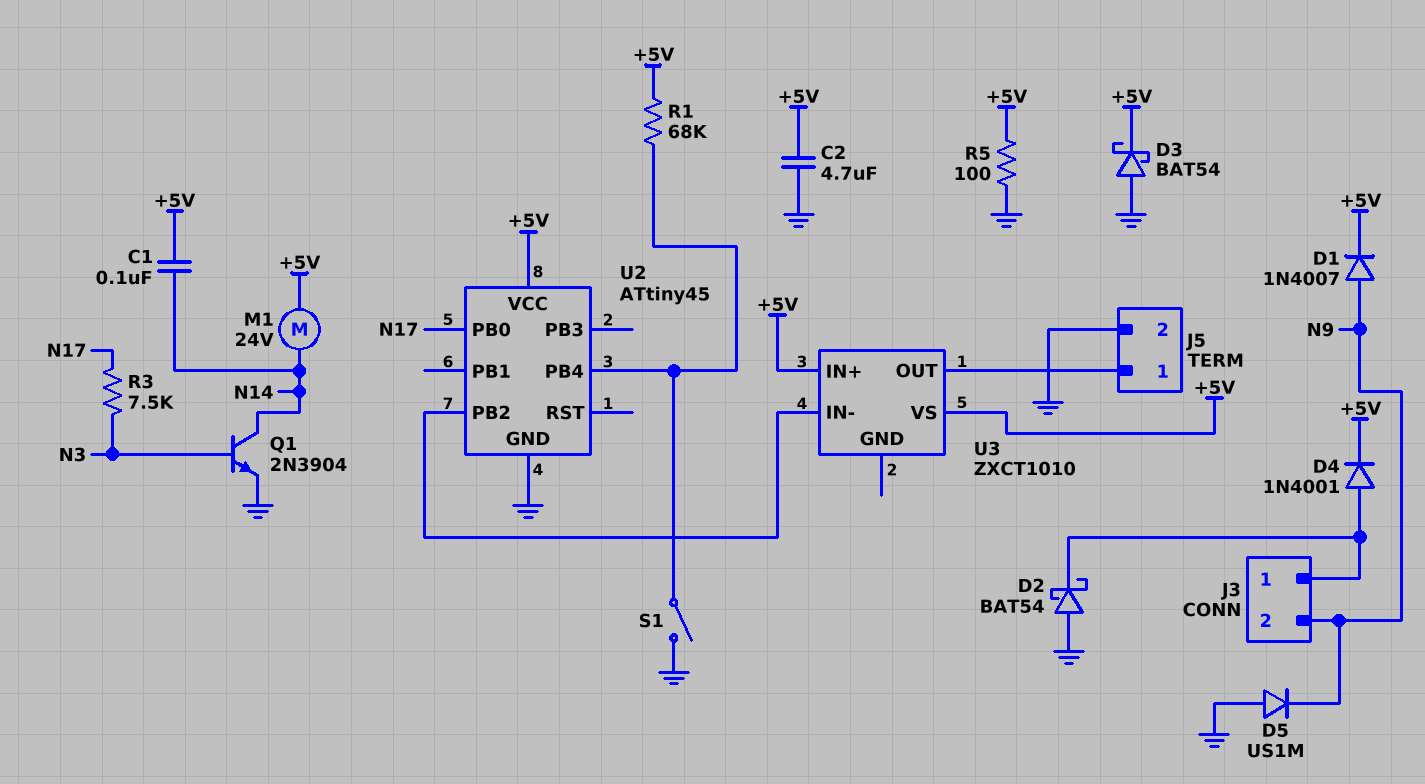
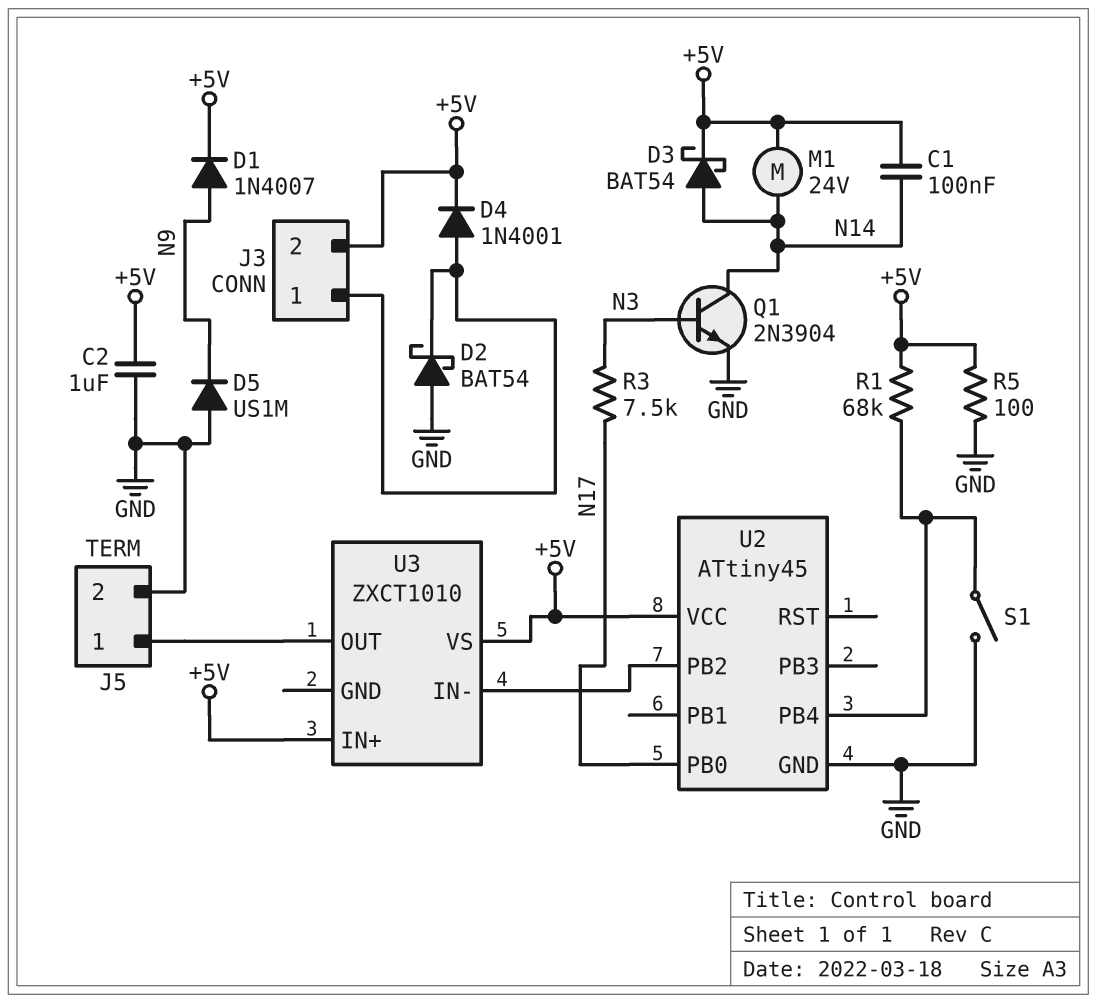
C2: 4.7uF (+5V, GND) -> 1uF (+5V, GND)
D3: schottky BAT54 (A GND, K +5V) -> schottky BAT54 (A N14, K +5V)
J3 pin 2: N9 -> +5V

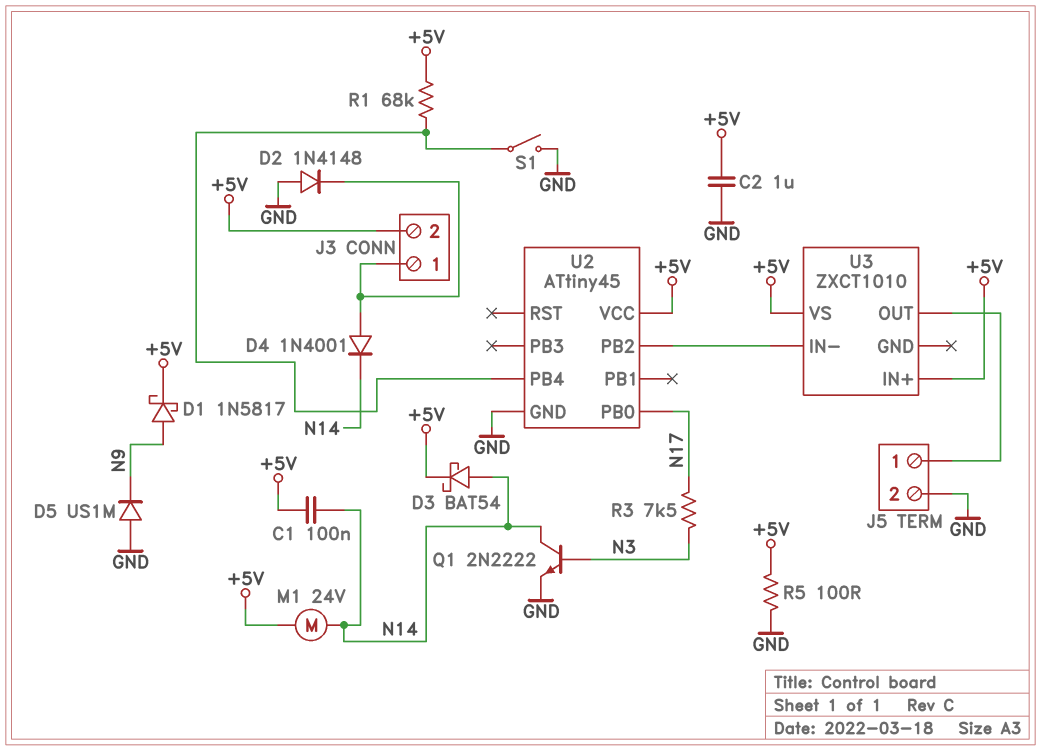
D1: diode 1N4007 (A N9, K +5V) -> schottky 1N5817 (A N9, K +5V)
D2: schottky BAT54 (A GND, K J3/1) -> diode 1N4148 (A GND, K J3/1)
D4: diode 1N4001 (A J3/1, K +5V) -> diode 1N4001 (A J3/1, K N14)
Q1: NPN 2N3904 (B N3, C N14, E GND) -> NPN 2N2222 (B N3, C N14, E GND)

